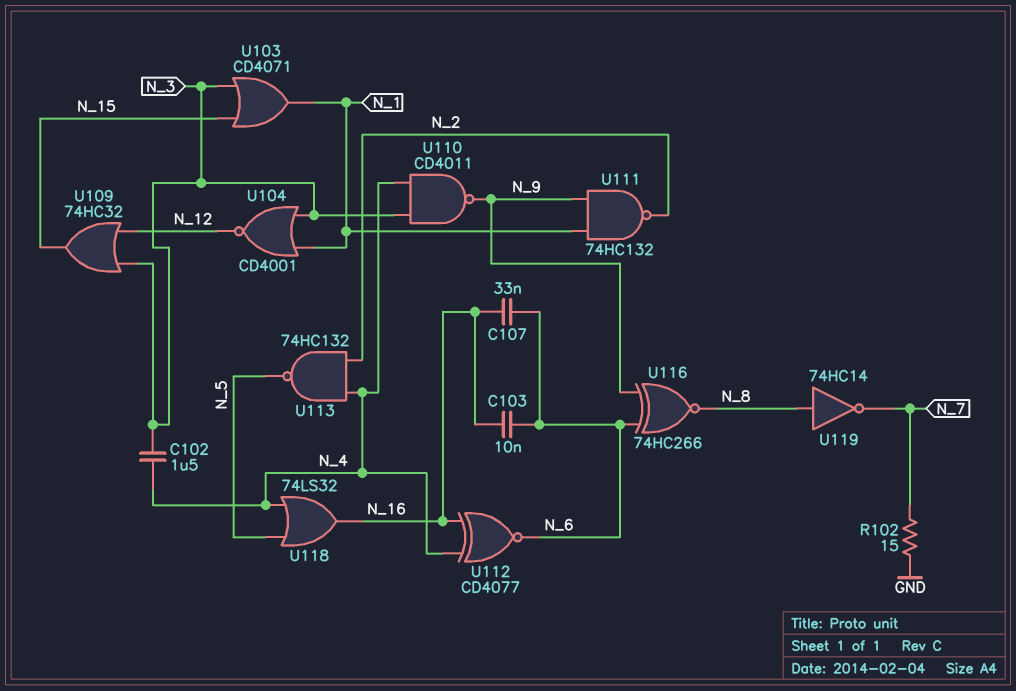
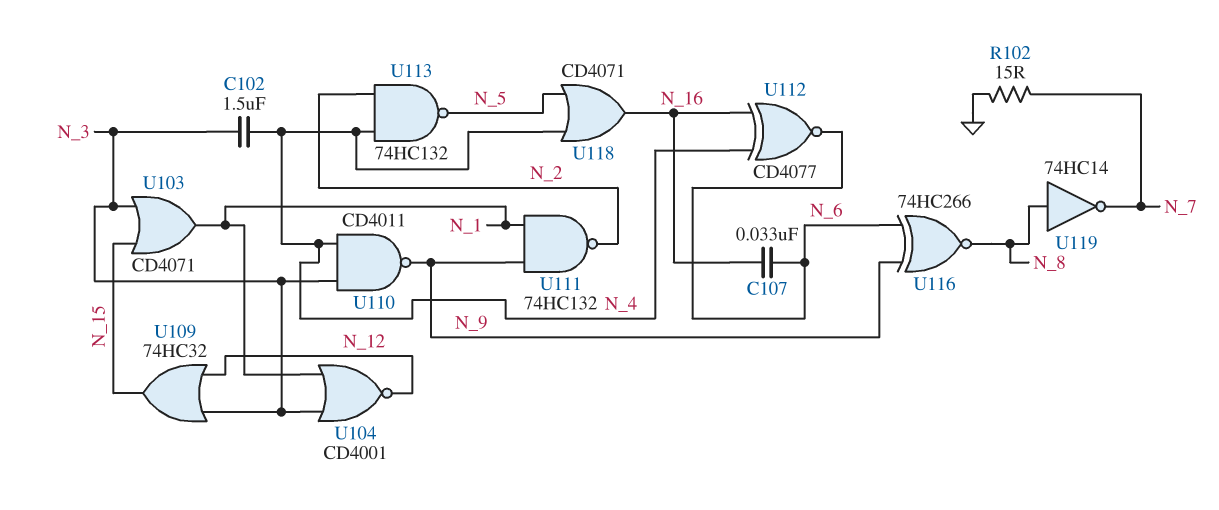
C103: 10nF (N_6, N_16) -> none
U118: OR 74LS32 (in N_4, in N_5, out N_16) -> OR CD4071 (in N_4, in N_5, out N_16)

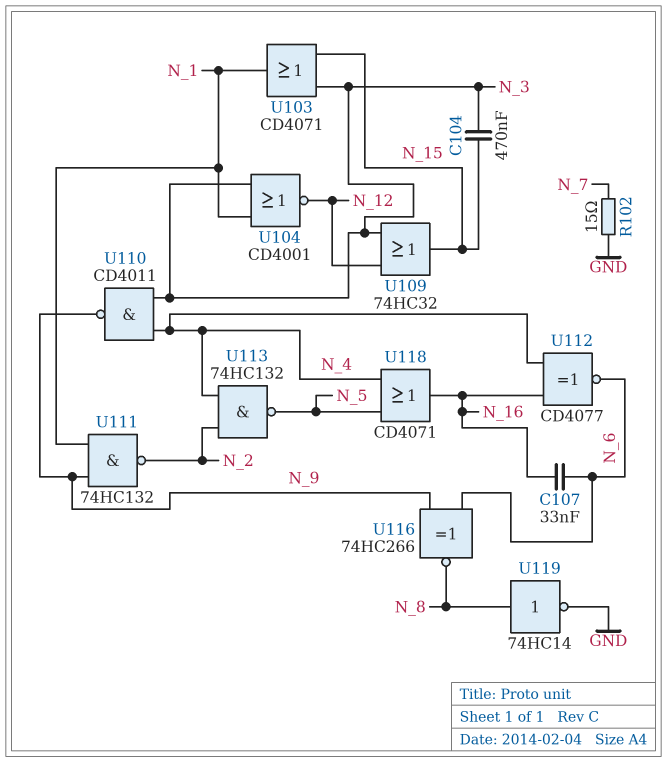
C102: 1.5uF (N_3, N_4) -> none
C104: none -> 470nF (N_3, N_15)
U119: NOT 74HC14 (in N_8, out N_7) -> NOT 74HC14 (in N_8, out GND)

